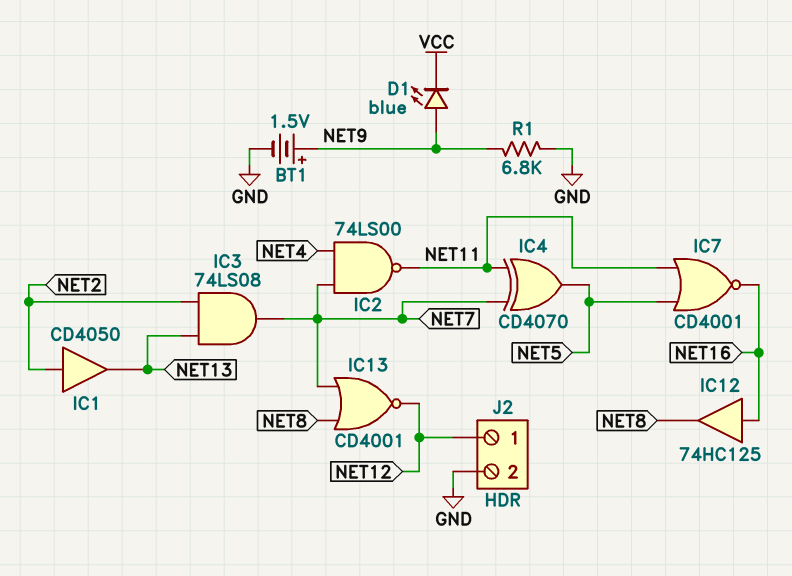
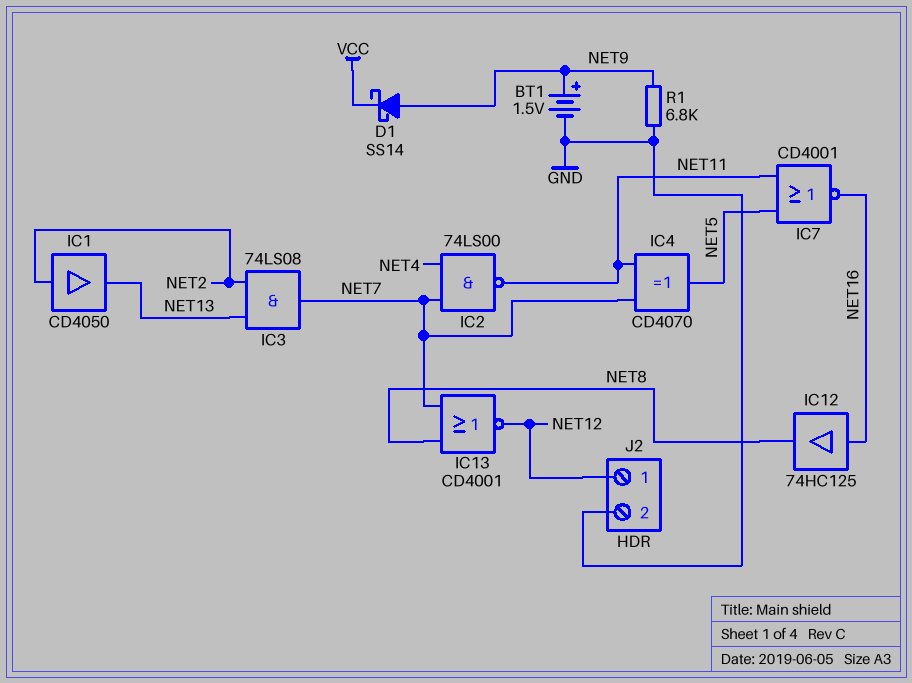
D1: LED blue (A NET9, K VCC) -> schottky SS14 (A NET9, K VCC)

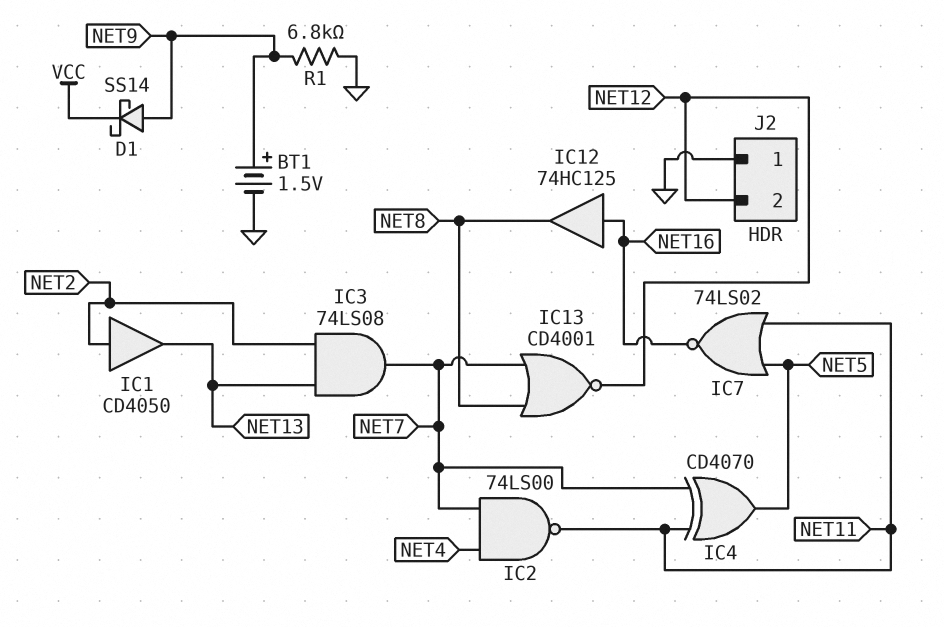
IC7: NOR CD4001 (in NET5, in NET11, out NET16) -> NOR 74LS02 (in NET5, in NET11, out NET16)
J2 pin 1: NET12 -> GND
J2 pin 2: GND -> NET12

